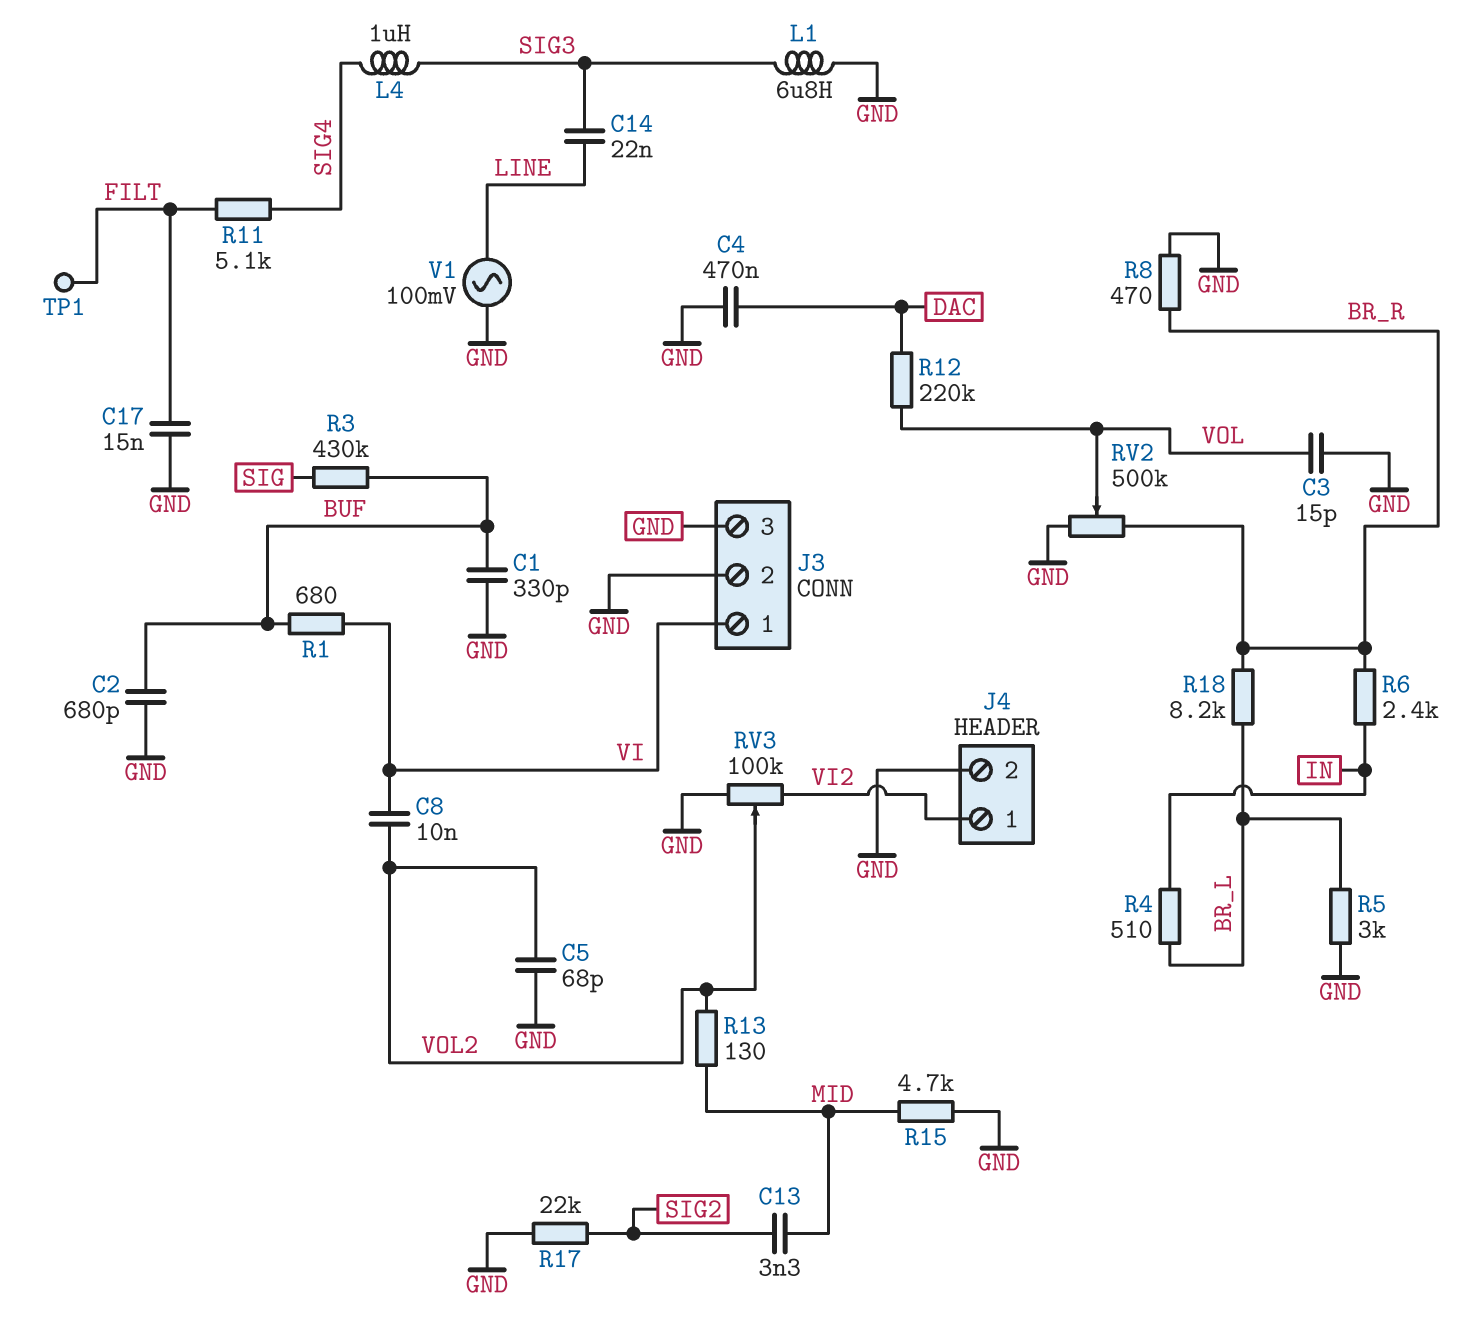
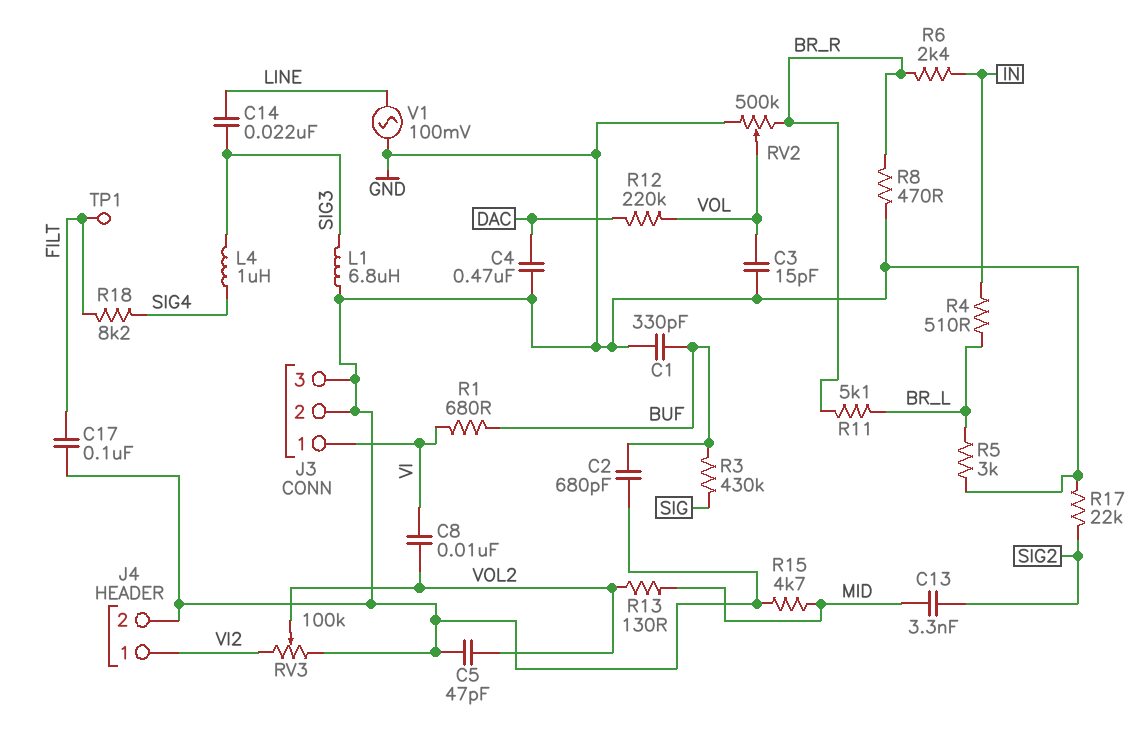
C5: 68pF (GND, VOL2) -> 47pF (GND, VOL2)
C17: 15nF (FILT, GND) -> 100nF (FILT, GND)
R11: 5.1k (FILT, SIG4) -> 5.1k (BR_L, BR_R)
R18: 8.2k (BR_L, BR_R) -> 8.2k (FILT, SIG4)

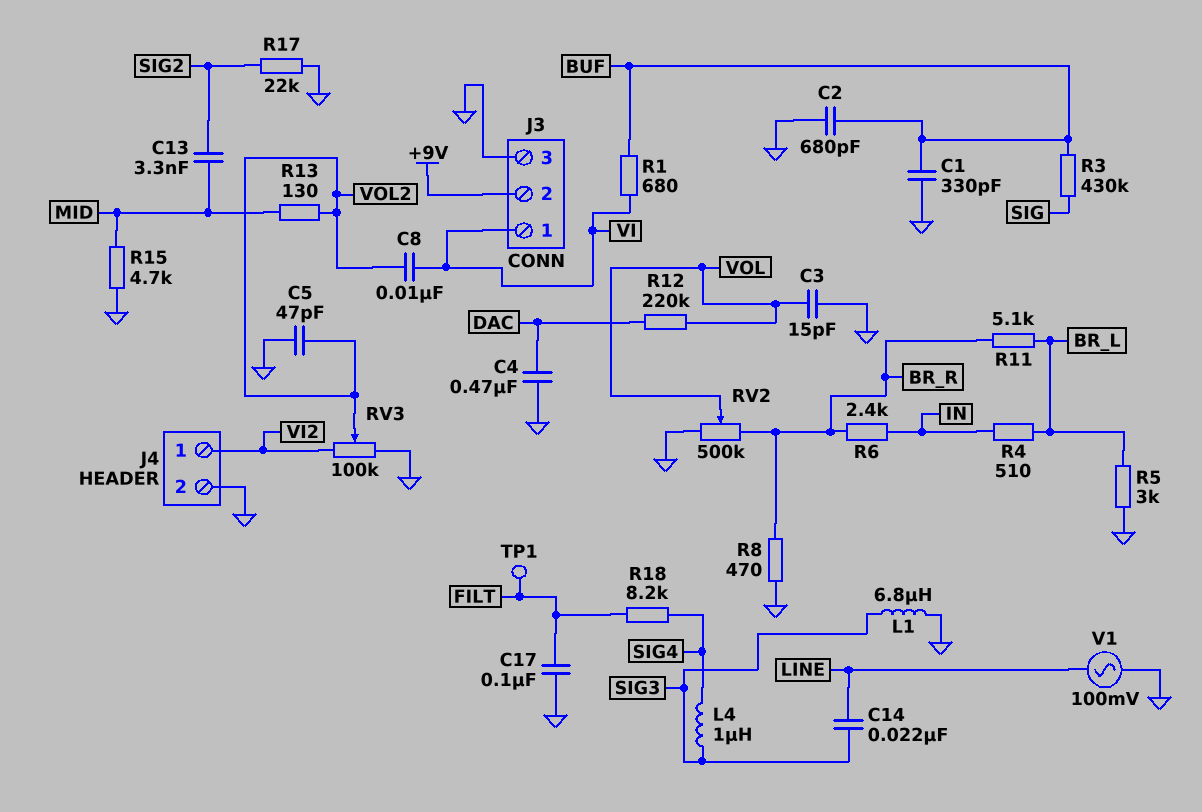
J3 pin 2: GND -> +9V

